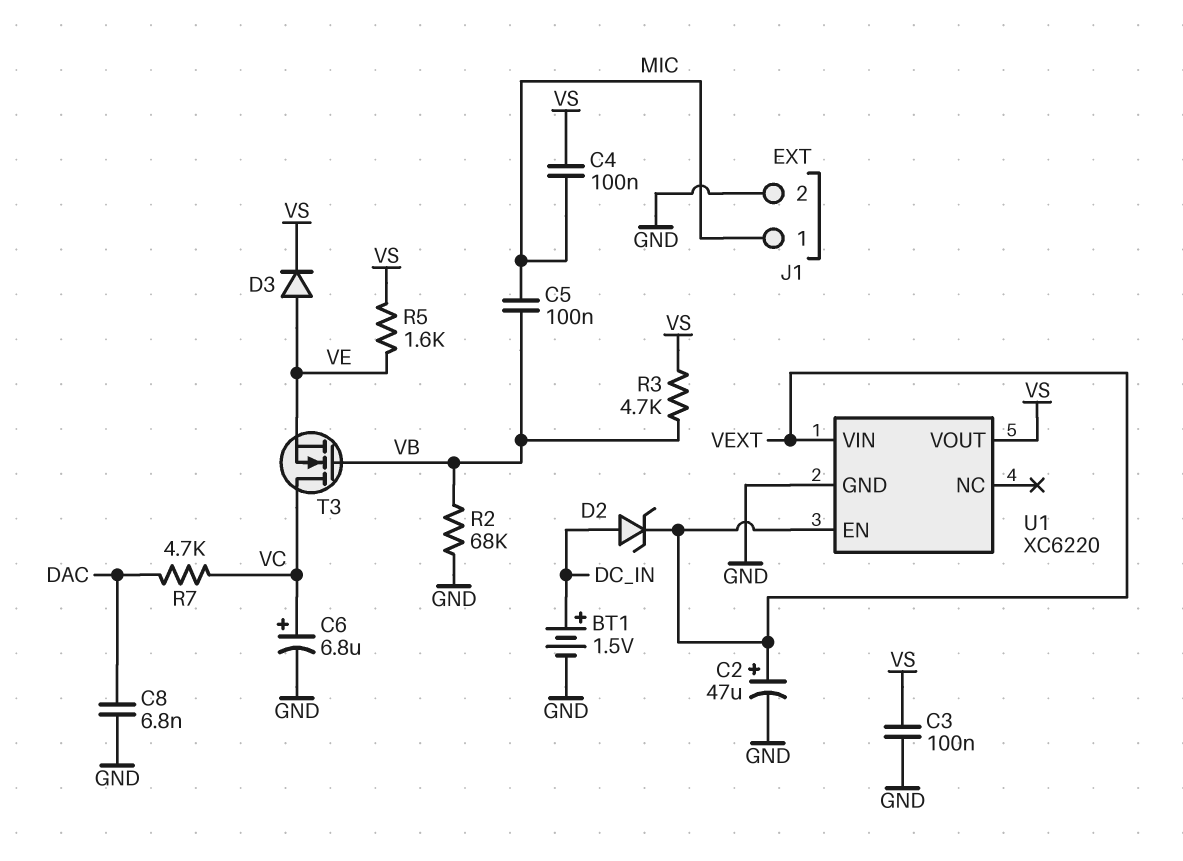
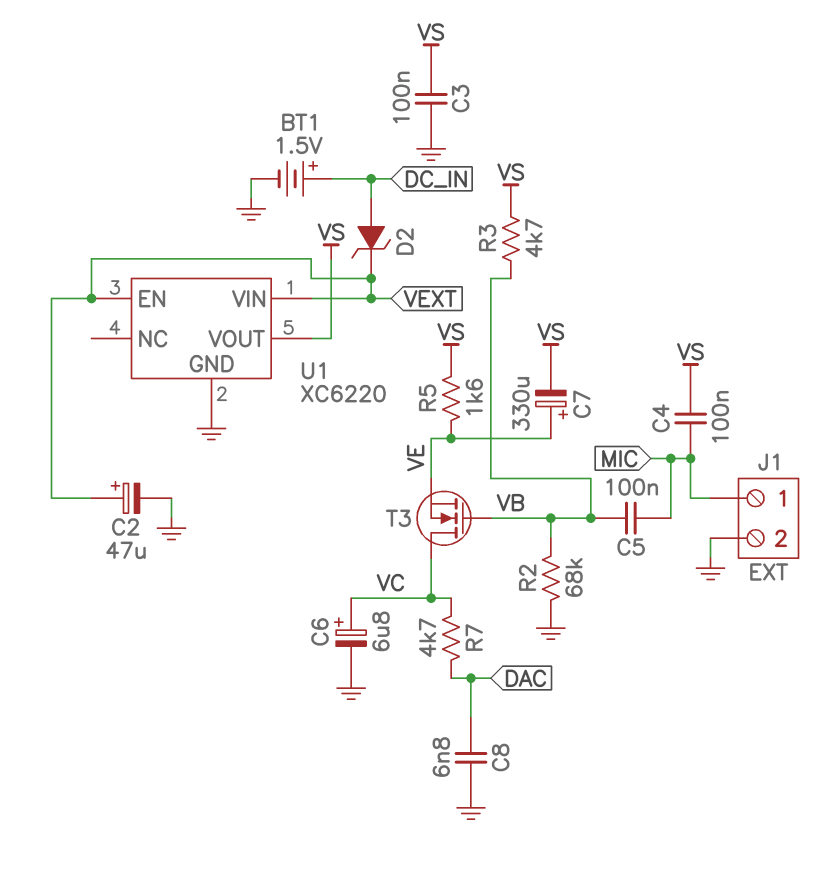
C7: none -> 330uF (plus VE, minus VS)
D3: diode (A VE, K VS) -> none

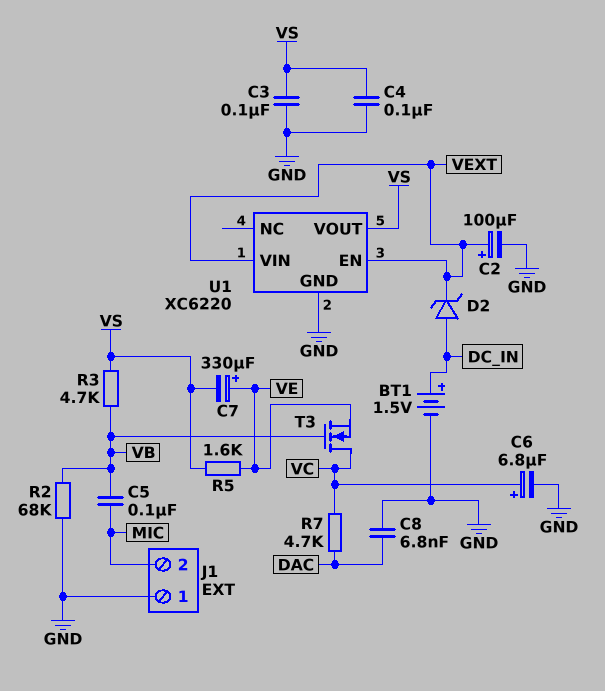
C2: 47uF (plus VEXT, minus GND) -> 100uF (plus VEXT, minus GND)
C4: 100nF (MIC, VS) -> 100nF (GND, VS)
J1 pin 1: MIC -> GND
J1 pin 2: GND -> MIC

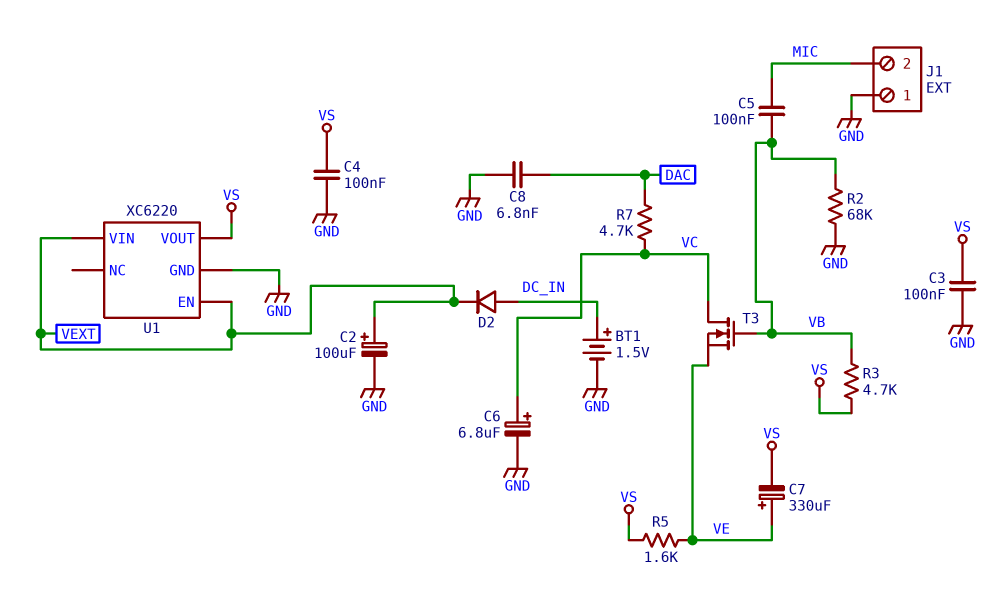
D2: zener (A DC_IN, K VEXT) -> diode (A DC_IN, K VEXT)

